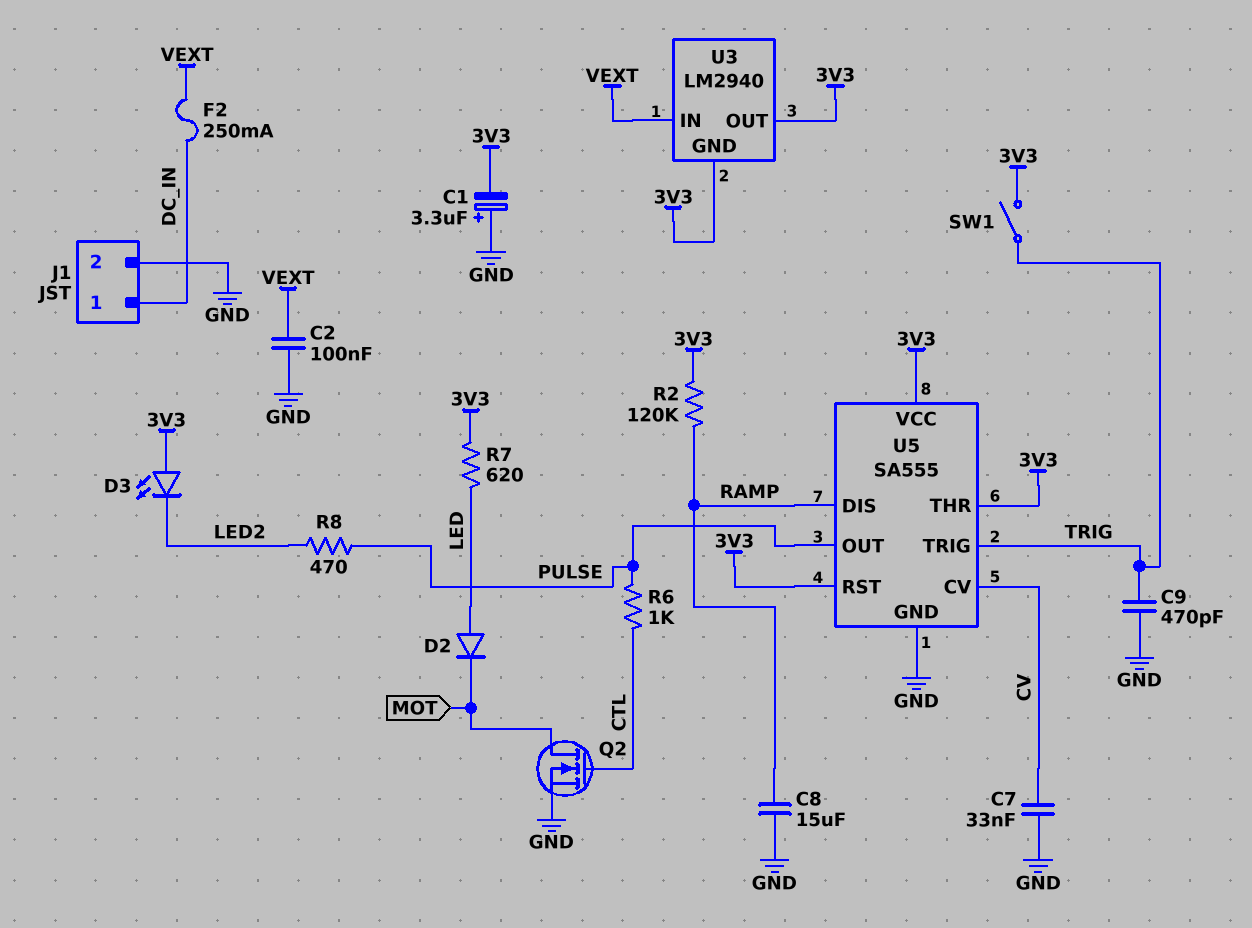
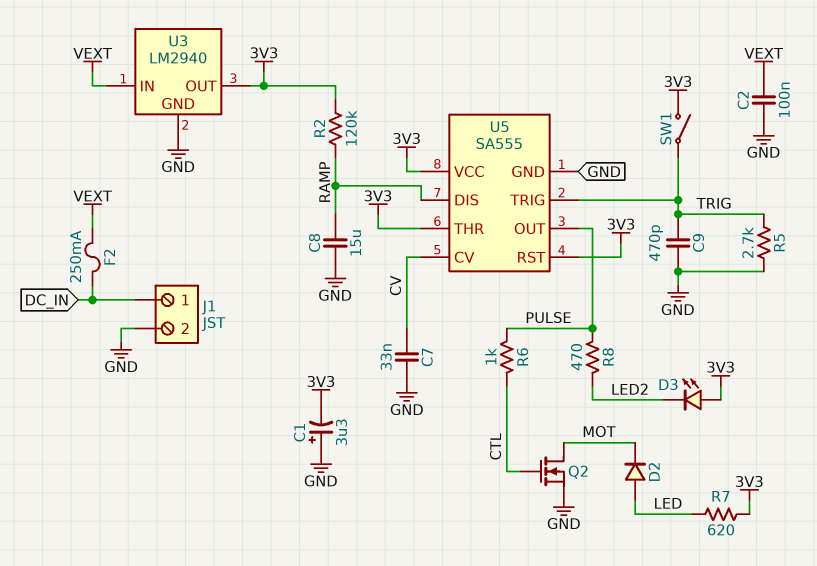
R5: none -> 2.7k (GND, TRIG)
U3 pin GND: 3V3 -> GND

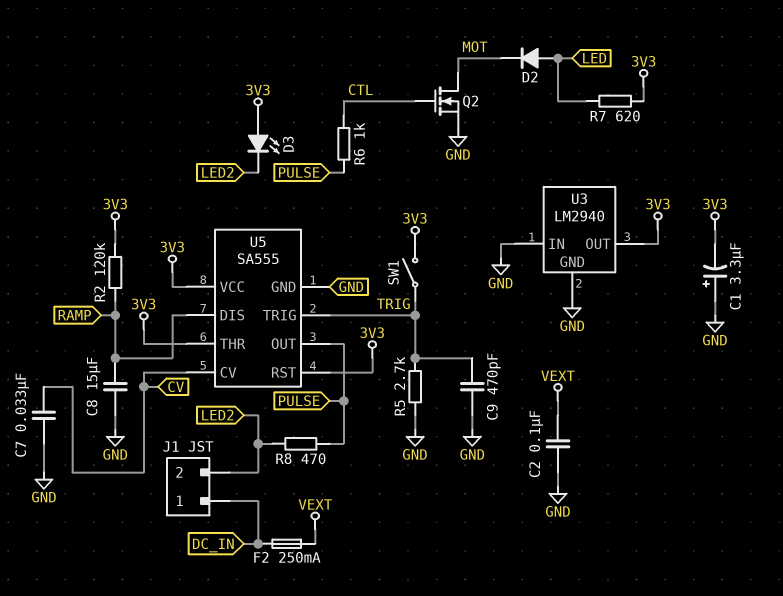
J1 pin 2: GND -> LED2
U3 pin IN: VEXT -> GND

